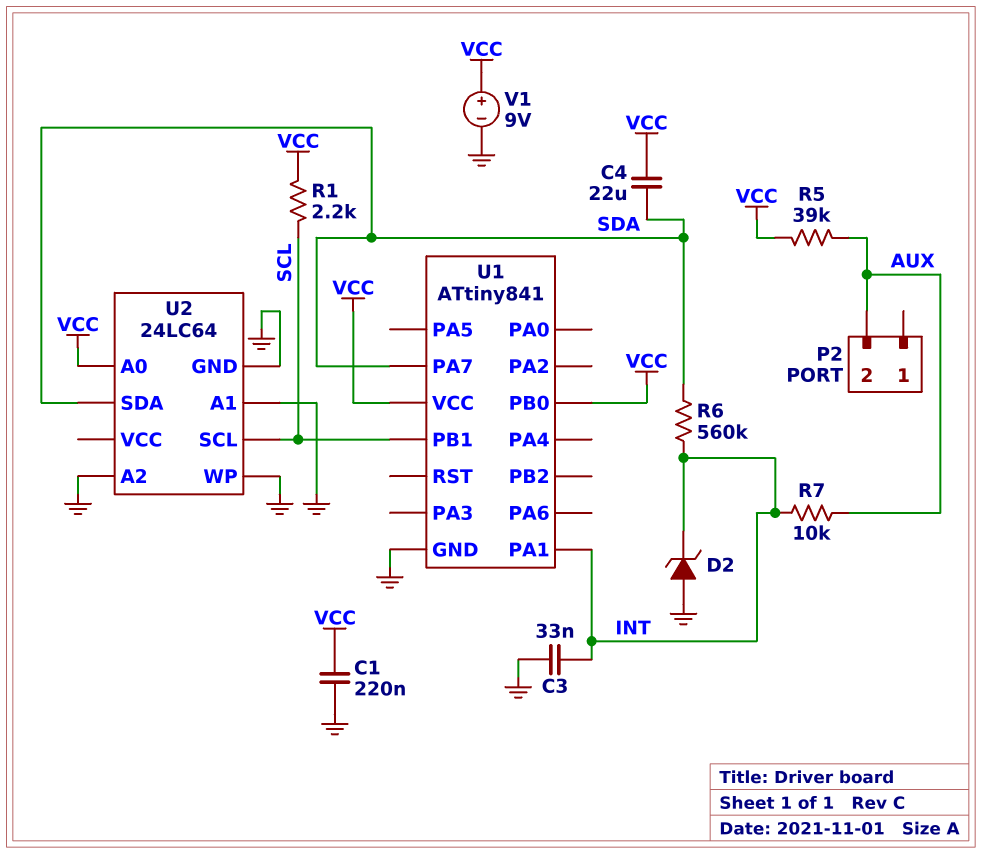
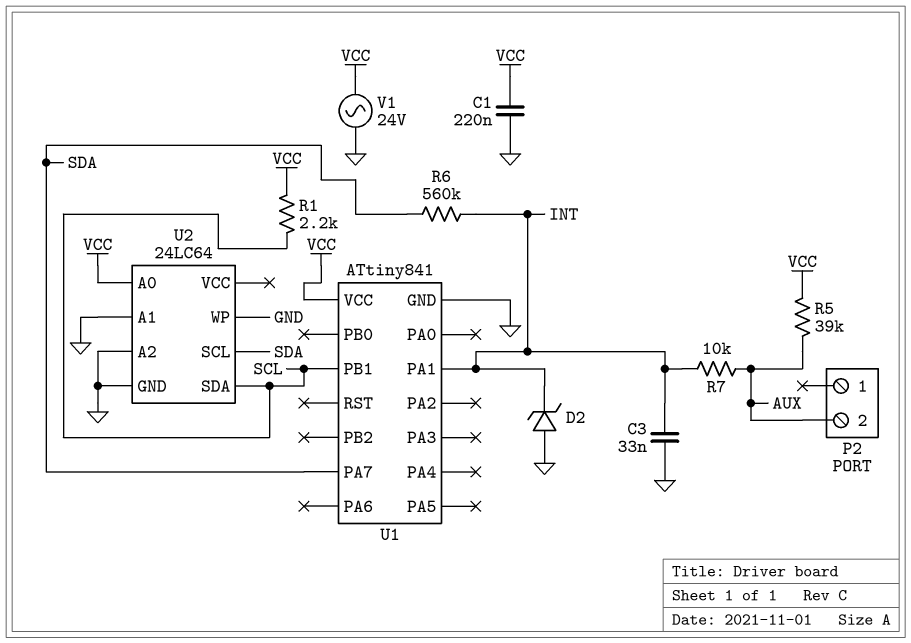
C4: 22uF (SDA, VCC) -> none
U1 pin PB0: VCC -> none
U2 pin SCL: SCL -> SDA
U2 pin SDA: SDA -> SCL
V1: 9V (plus VCC, minus GND) -> AC 24V (GND, VCC)

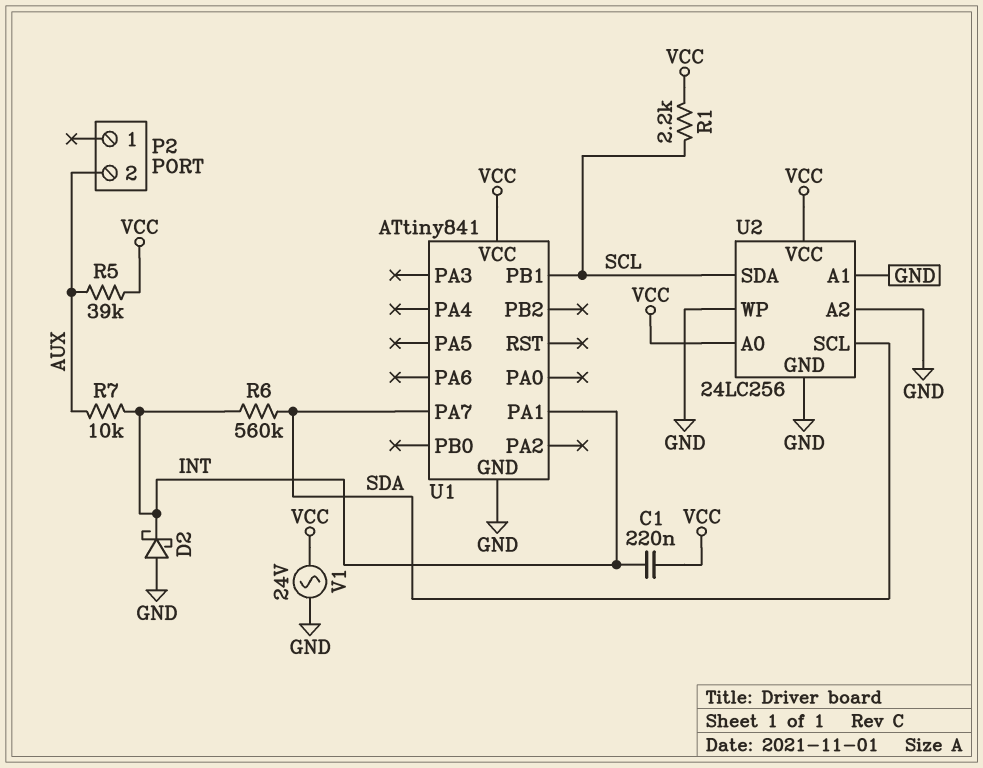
C1: 220nF (GND, VCC) -> 220nF (INT, VCC)
C3: 33nF (GND, INT) -> none
D2: zener (A GND, K INT) -> schottky (A GND, K INT)
U2: 24LC64 -> 24LC256
U2 pin VCC: none -> VCC

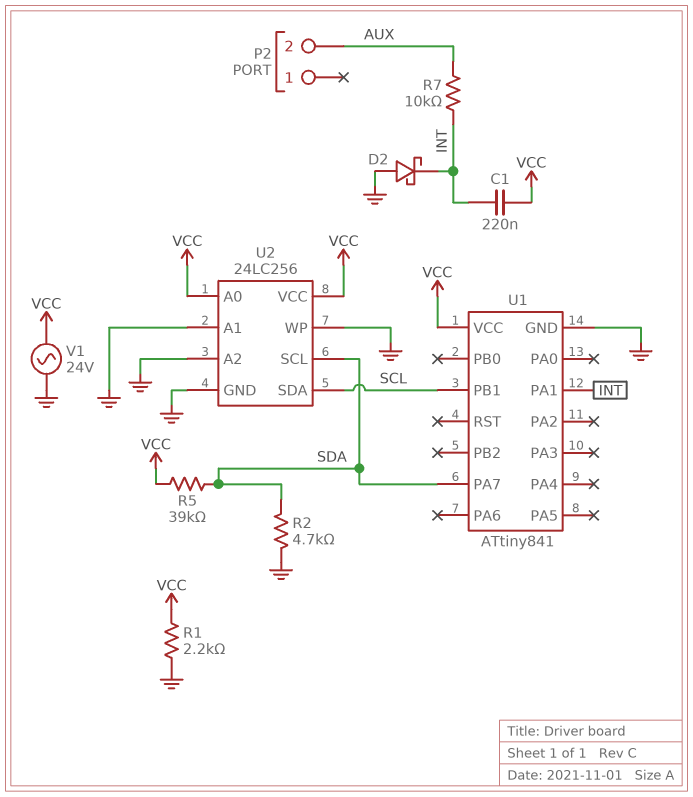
R1: 2.2k (SCL, VCC) -> 2.2k (GND, VCC)
R2: none -> 4.7k (GND, SDA)
R5: 39k (AUX, VCC) -> 39k (SDA, VCC)
R6: 560k (INT, SDA) -> none

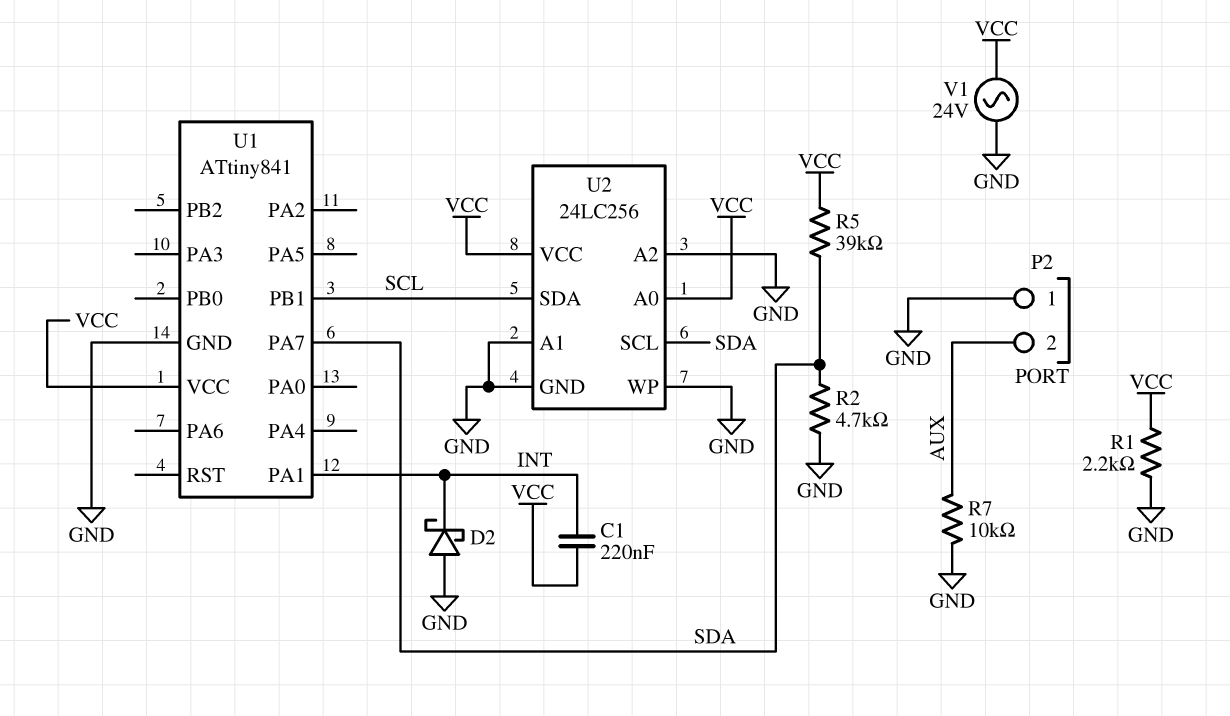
P2 pin 1: none -> GND
R7: 10k (AUX, INT) -> 10k (AUX, GND)

